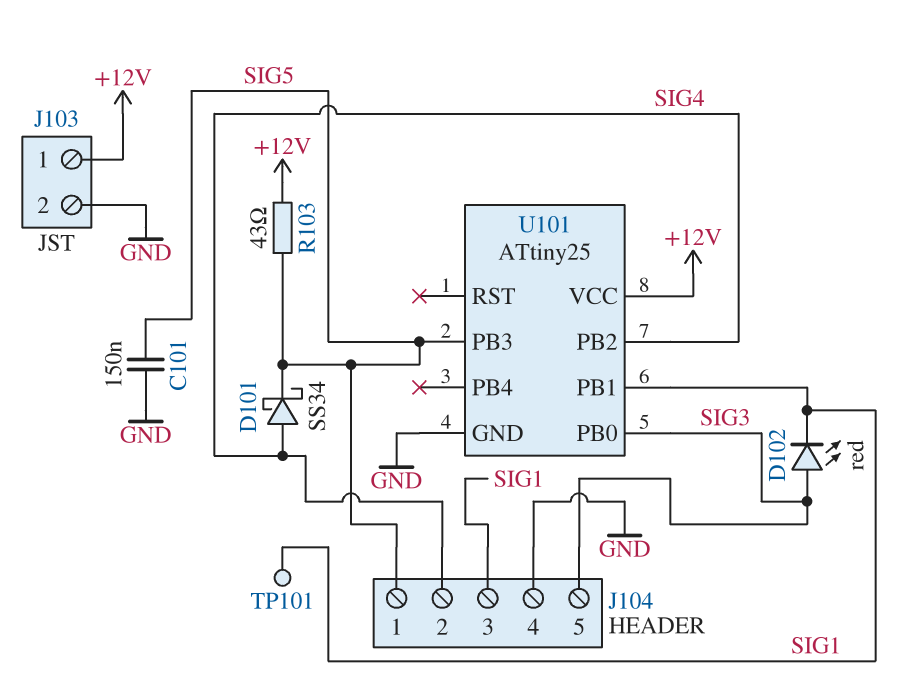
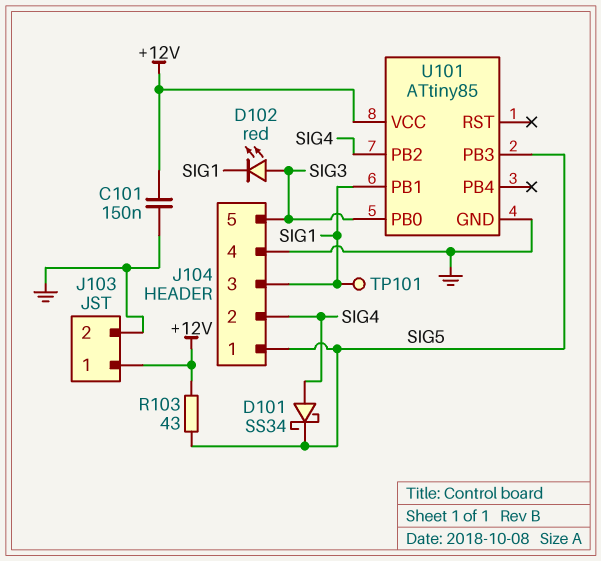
C101: 150nF (GND, SIG5) -> 150nF (+12V, GND)
U101: ATtiny25 -> ATtiny85

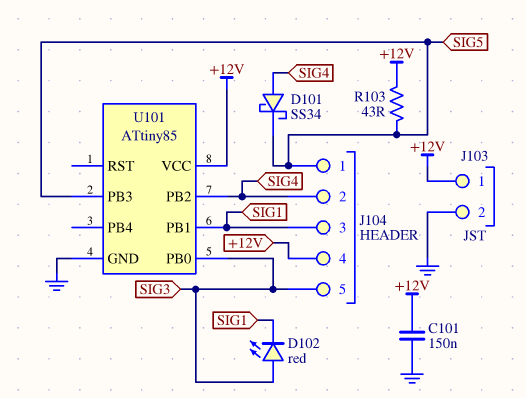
J104 pin 4: GND -> +12V
TP101: test point (SIG1) -> none

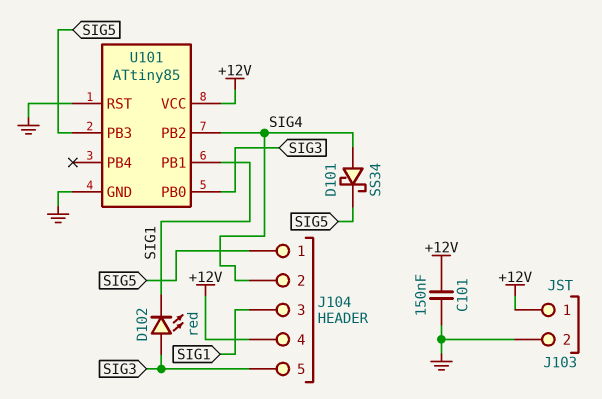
R103: 43 (+12V, SIG5) -> none
U101 pin RST: none -> GND

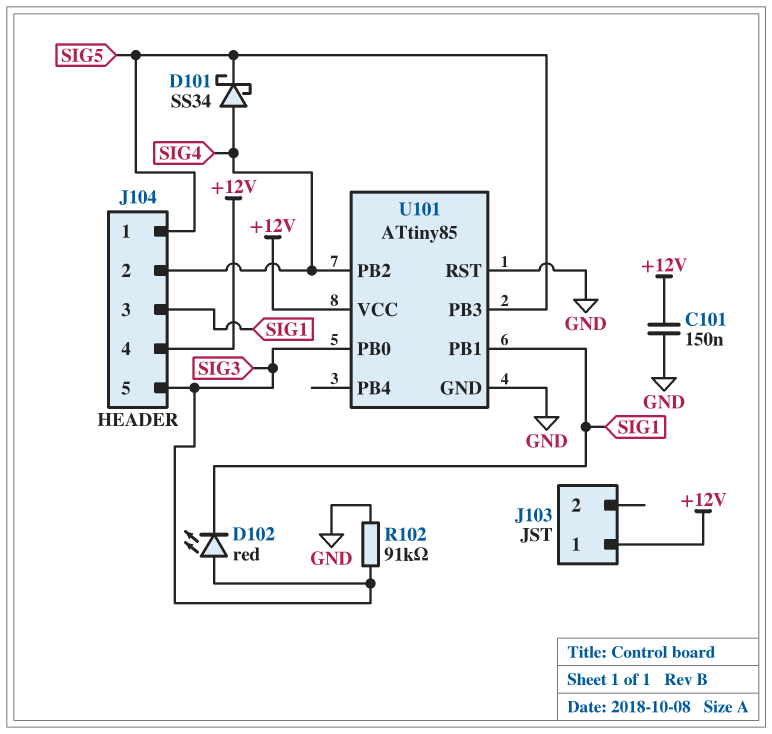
J103 pin 2: GND -> none
R102: none -> 91k (GND, SIG3)

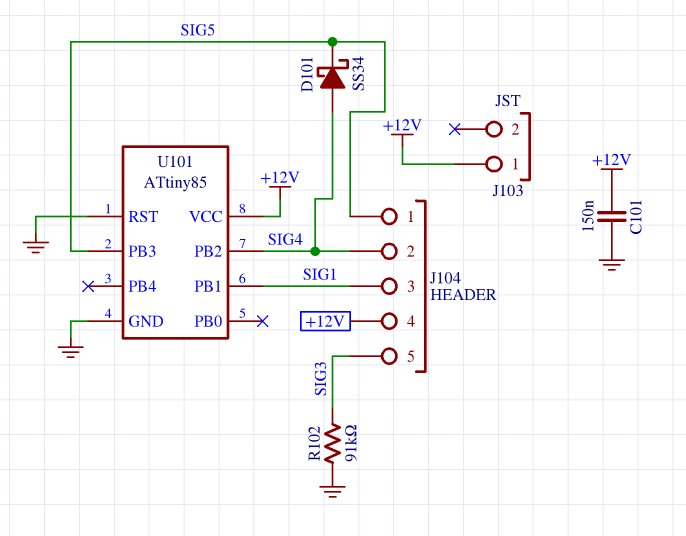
D102: LED red (A SIG3, K SIG1) -> none
U101 pin PB0: SIG3 -> none

